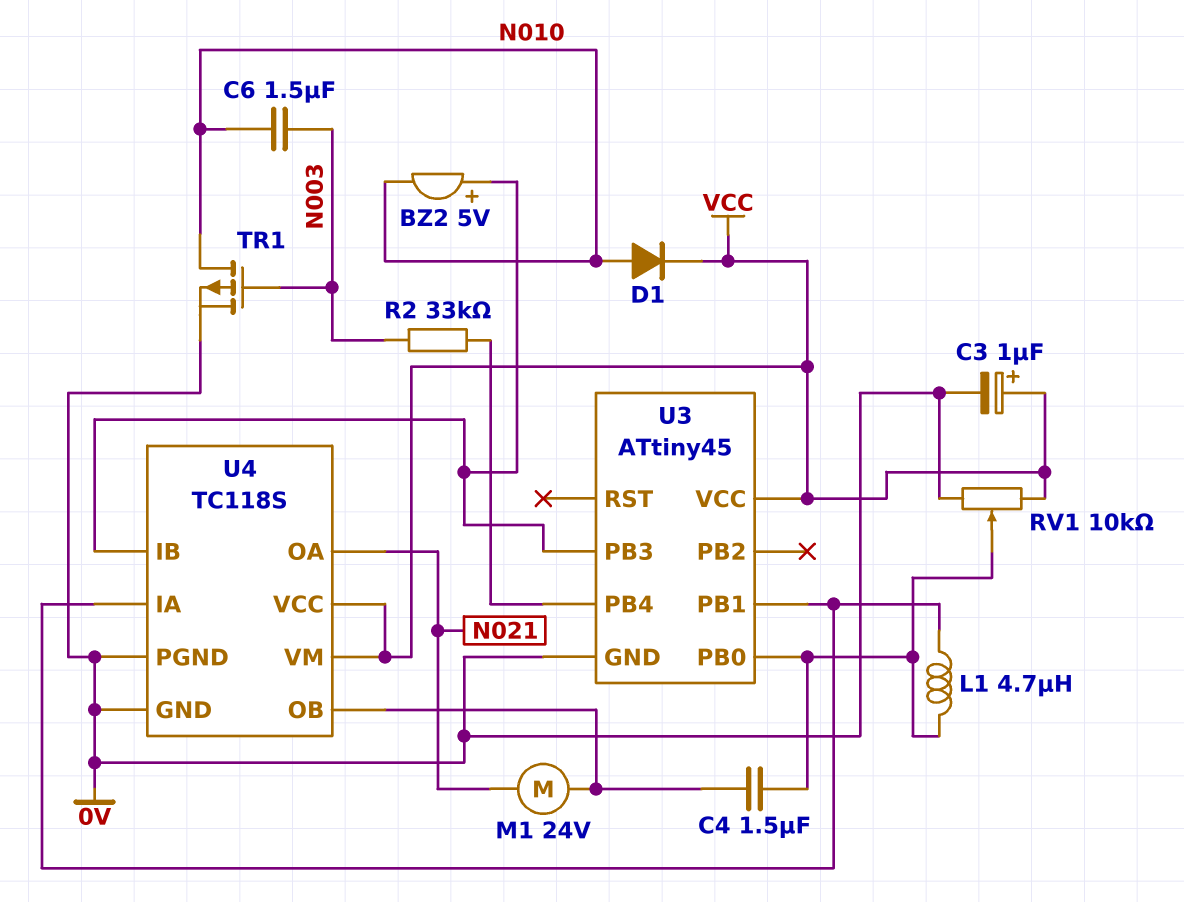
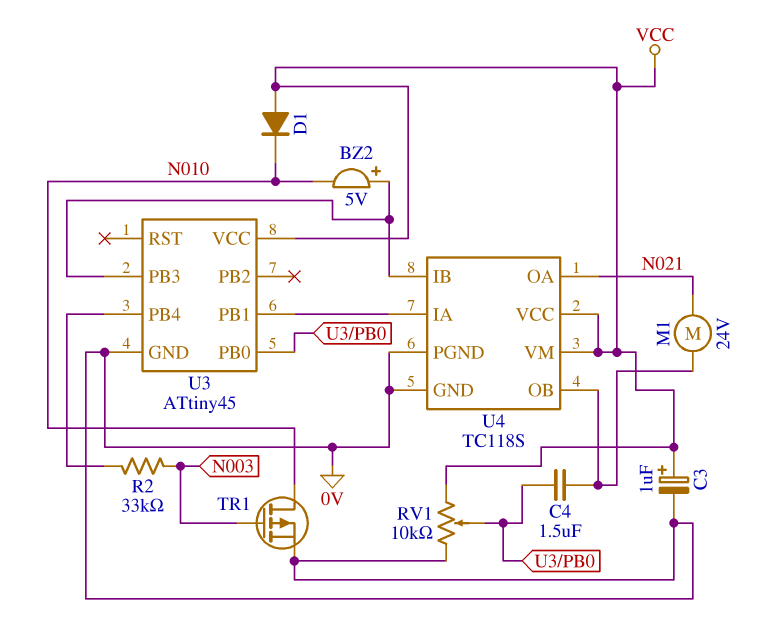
C6: 1.5uF (N003, N010) -> none
D1: diode (A N010, K VCC) -> diode (A VCC, K N010)
L1: 4.7uH (U3/PB0, U3/PB1) -> none

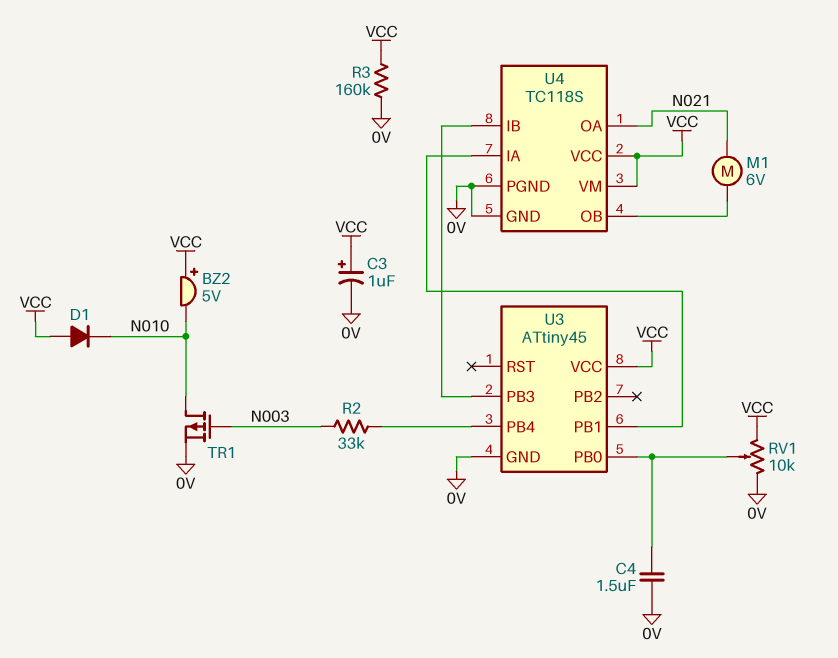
BZ2: buzzer 5V (plus U3/PB3, minus N010) -> buzzer 5V (plus VCC, minus N010)
C4: 1.5uF (U3/PB0, U4/OB) -> 1.5uF (0V, U3/PB0)
M1: motor 24V (N021, U4/OB) -> motor 6V (N021, U4/OB)
R3: none -> 160k (0V, VCC)

